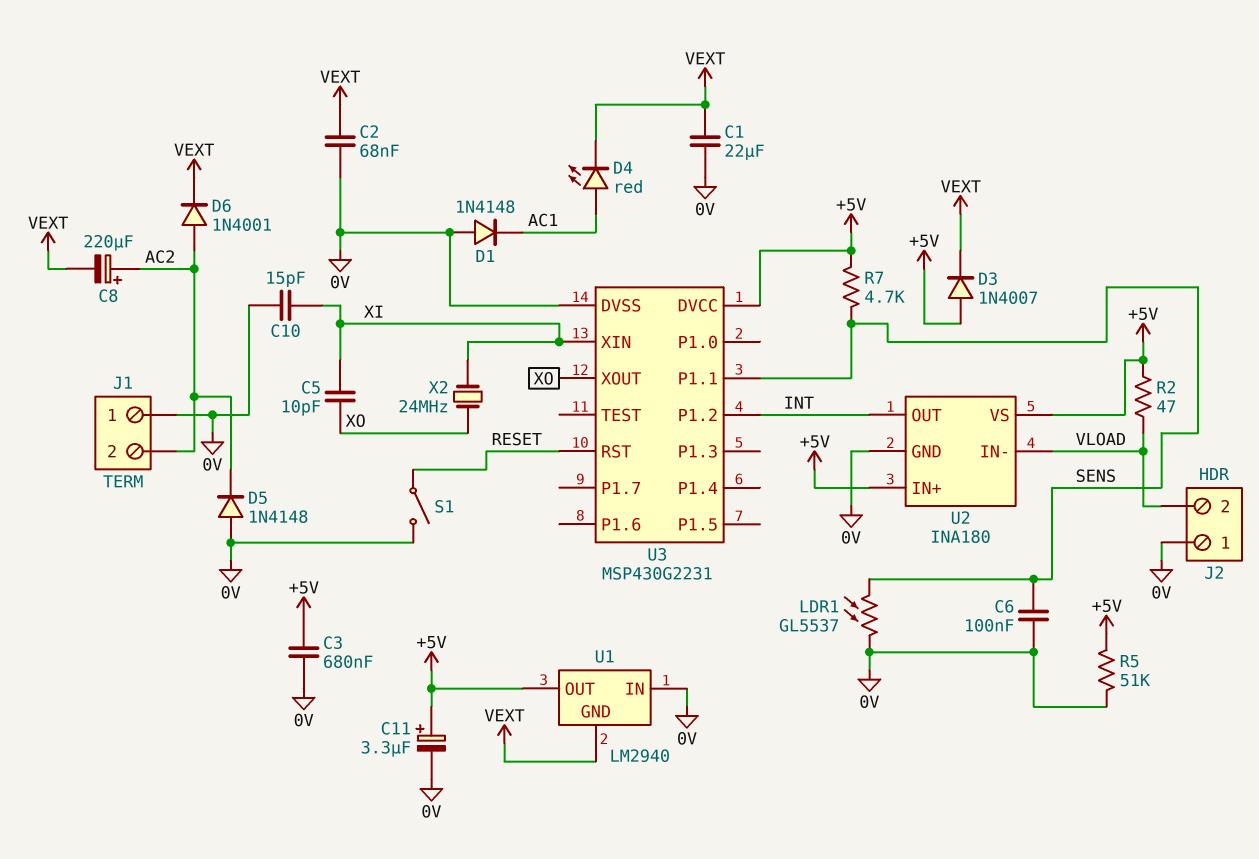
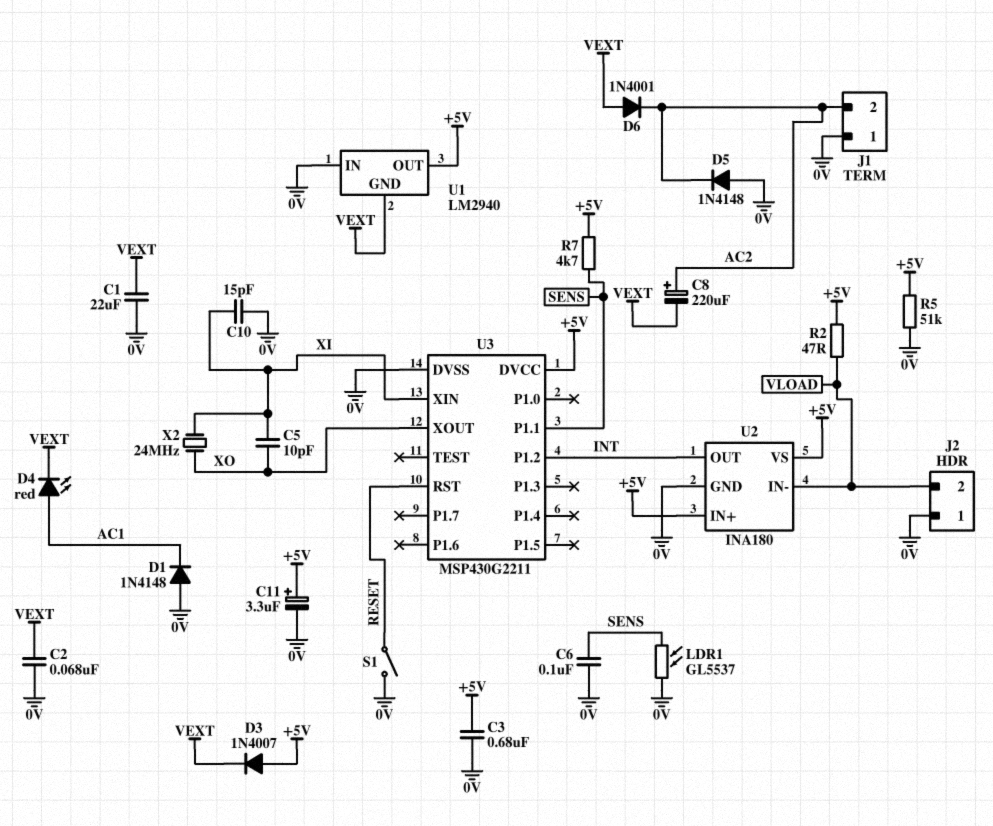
D6: diode 1N4001 (A AC2, K VEXT) -> diode 1N4001 (A VEXT, K AC2)
U3: MSP430G2231 -> MSP430G2211

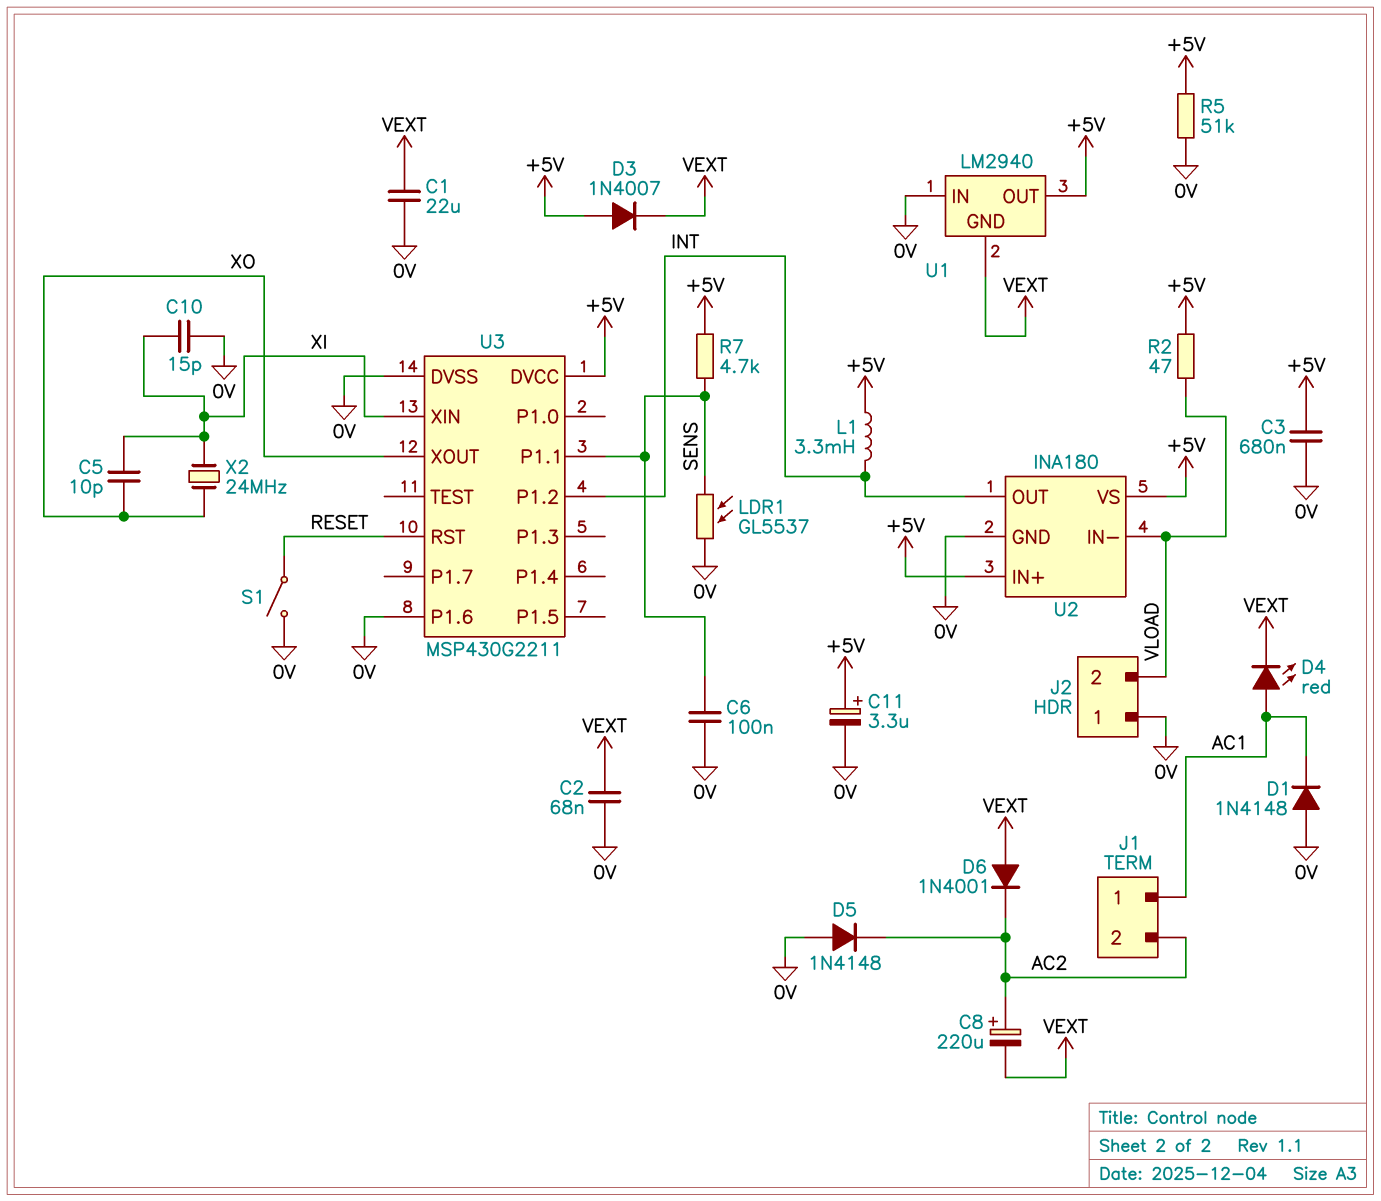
J1 pin 1: 0V -> AC1
L1: none -> 3.3mH (+5V, INT)
U3 pin P1.6: none -> 0V

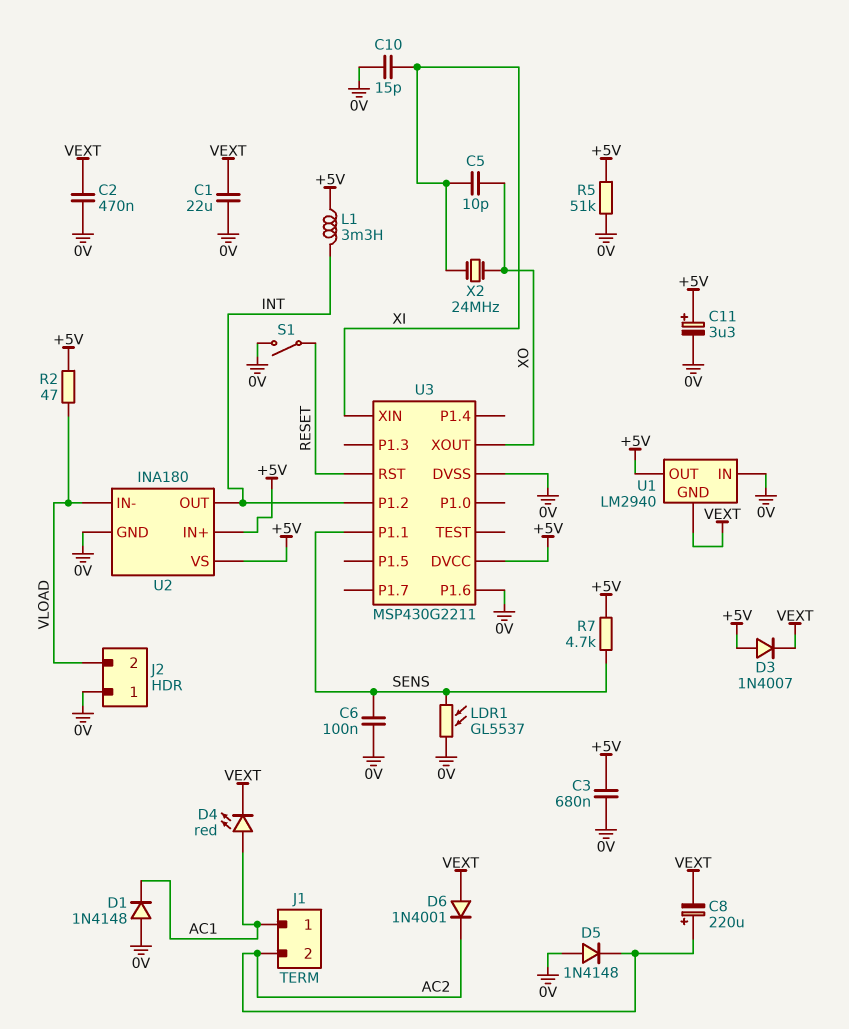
C2: 68nF (0V, VEXT) -> 470nF (0V, VEXT)

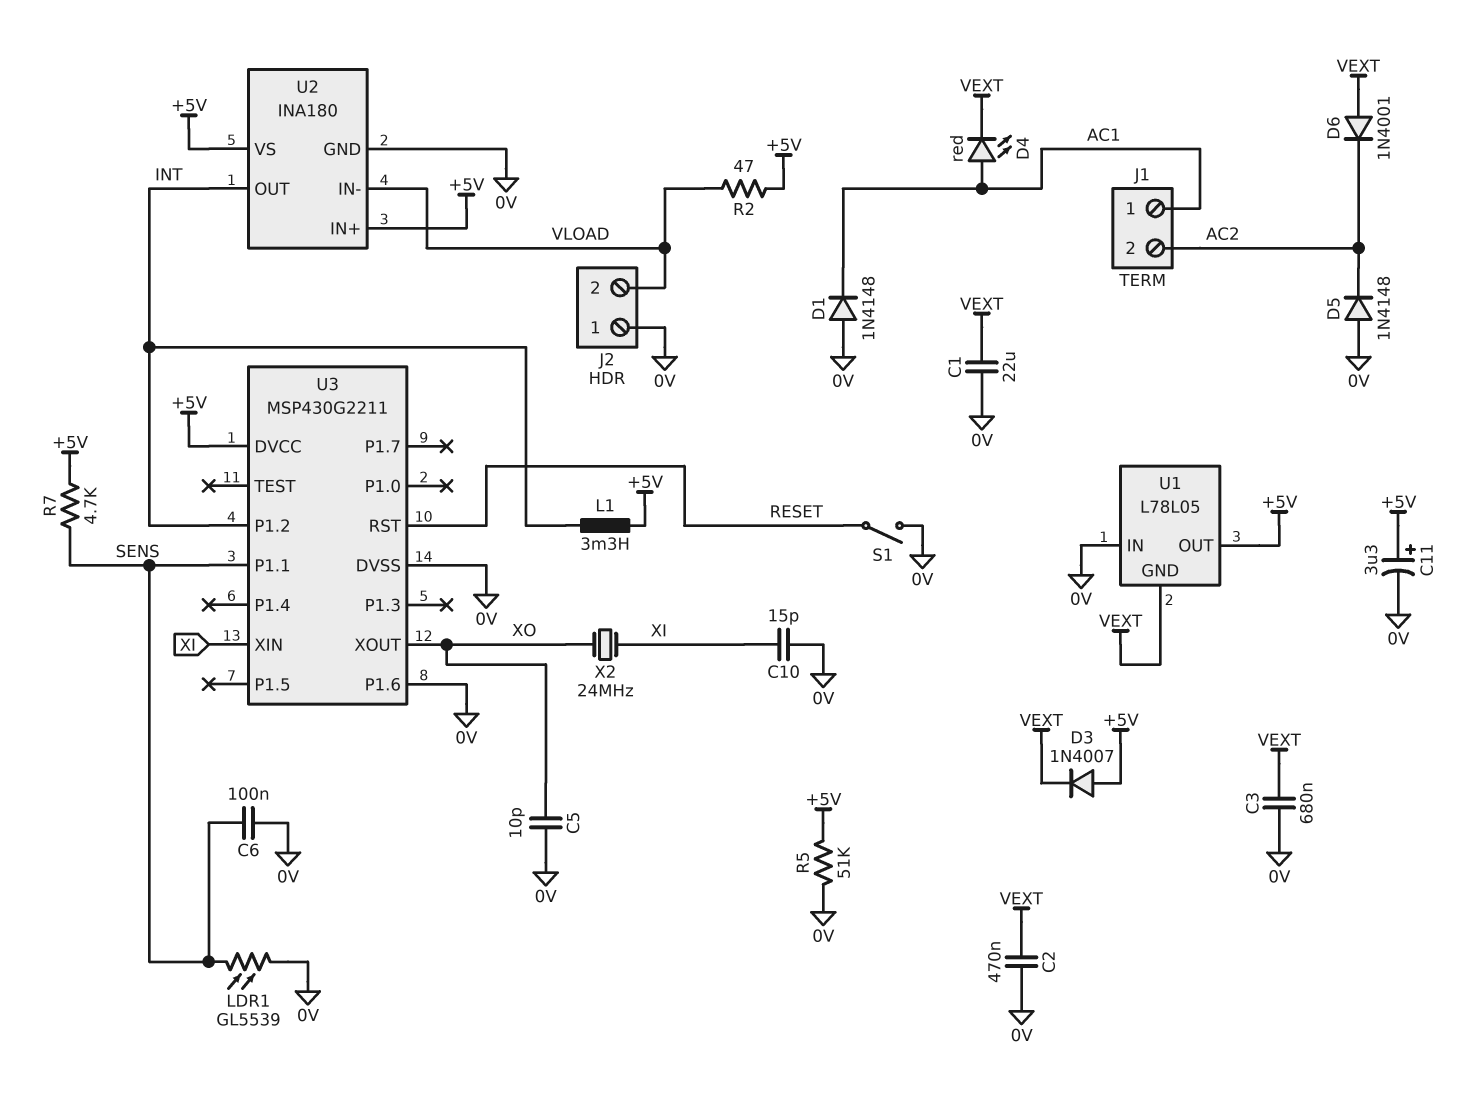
C3: 680nF (+5V, 0V) -> 680nF (0V, VEXT)
C5: 10pF (XI, XO) -> 10pF (0V, XO)
C8: 220uF (plus AC2, minus VEXT) -> none
LDR1: GL5537 (0V, SENS) -> GL5539 (0V, SENS)
U1: LM2940 -> L78L05

